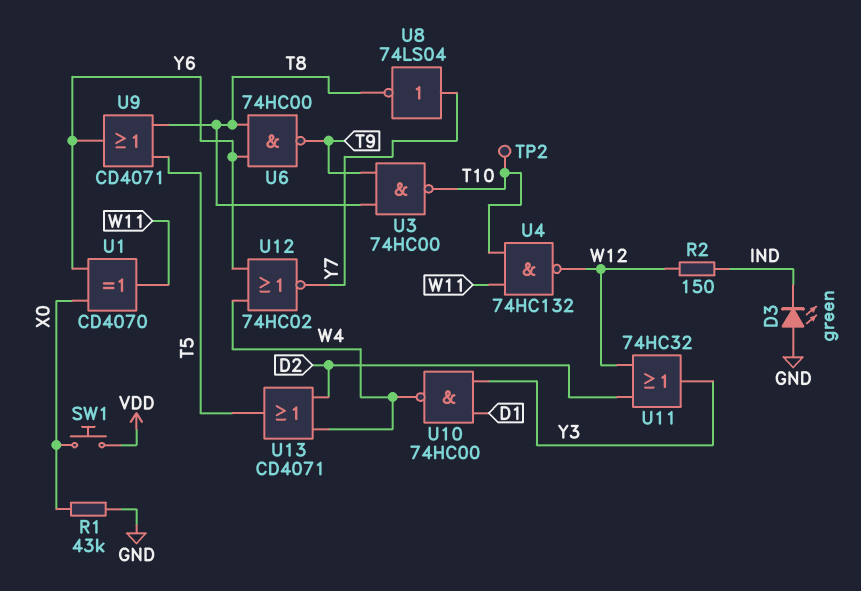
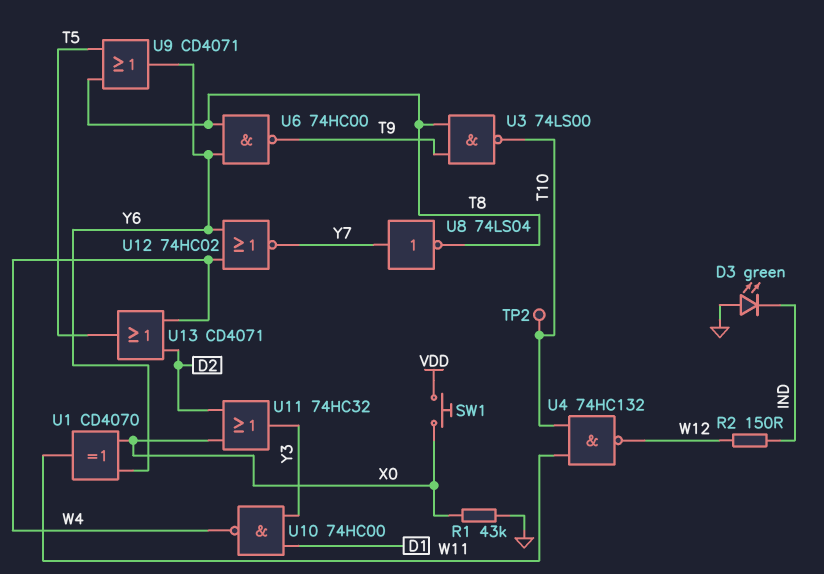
U3: NAND 74HC00 (in T8, in T9, out T10) -> NAND 74LS00 (in T8, in T9, out T10)
U11: OR 74HC32 (in D2, in W12, out Y3) -> OR 74HC32 (in D2, in X0, out Y3)

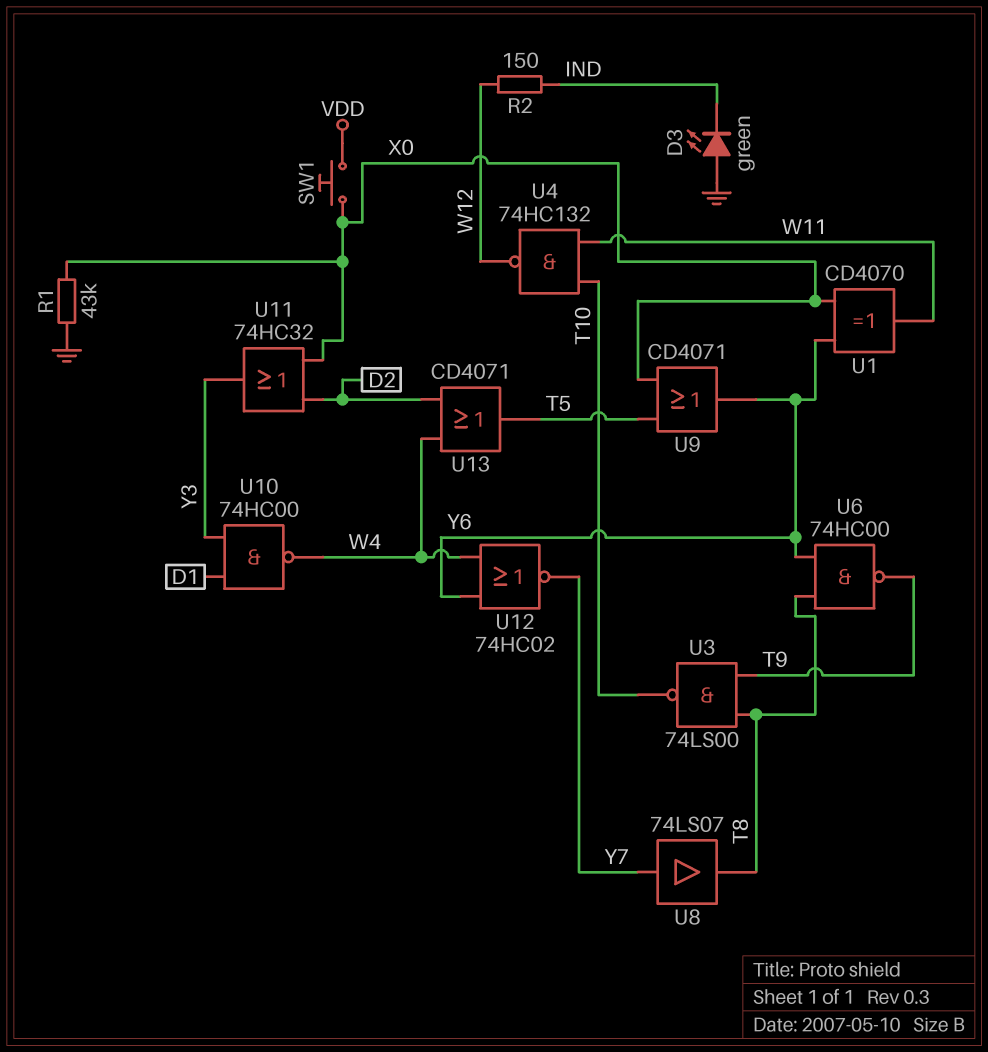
TP2: test point (T10) -> none
U8: NOT 74LS04 (in Y7, out T8) -> buffer 74LS07 (in Y7, out T8)
U9: OR CD4071 (in T5, in T8, out Y6) -> OR CD4071 (in T5, in X0, out Y6)

